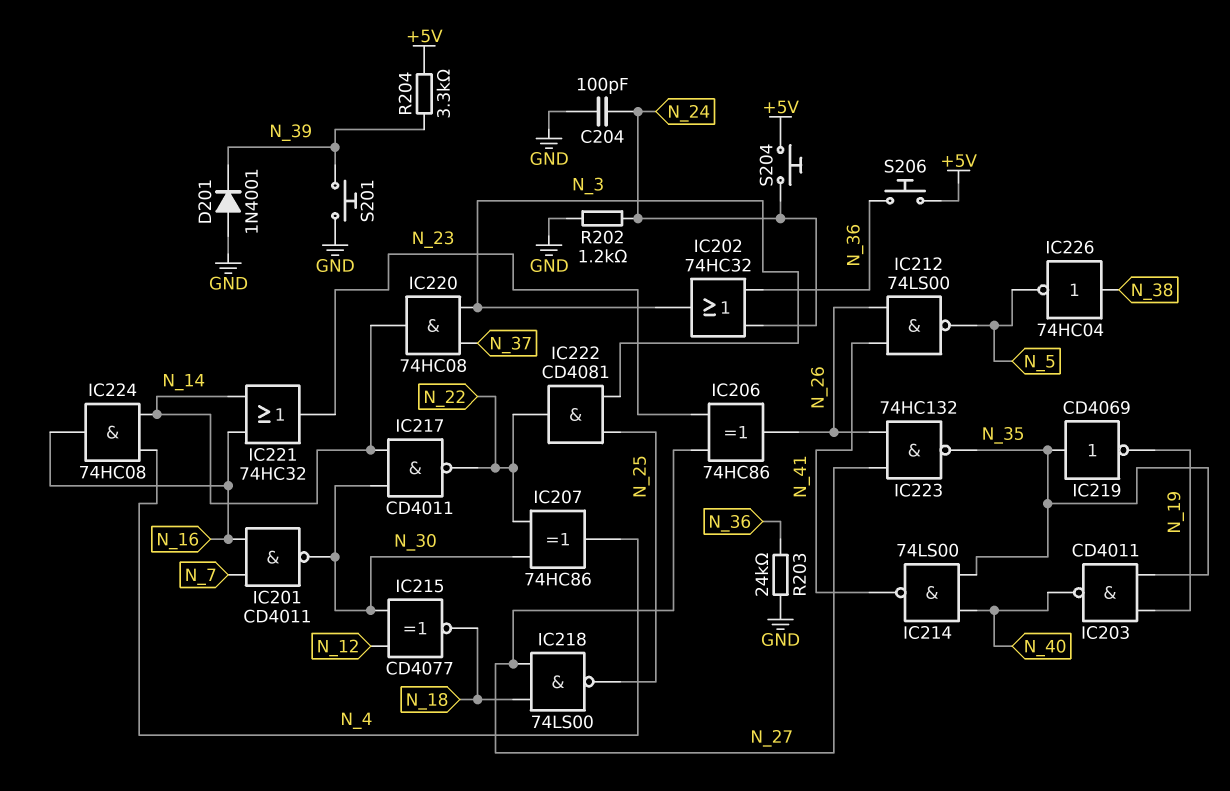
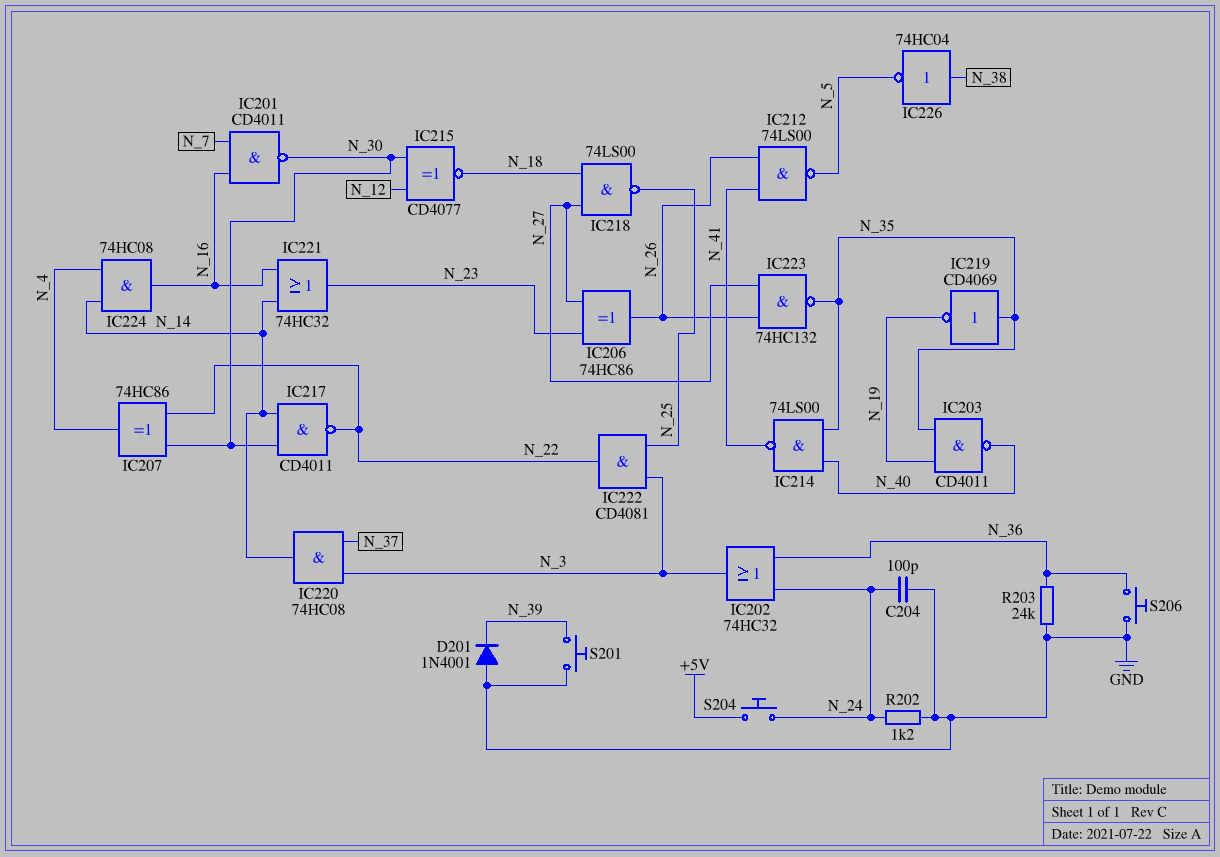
R204: 3.3k (+5V, N_39) -> none
S206: button (+5V, N_36) -> button (GND, N_36)

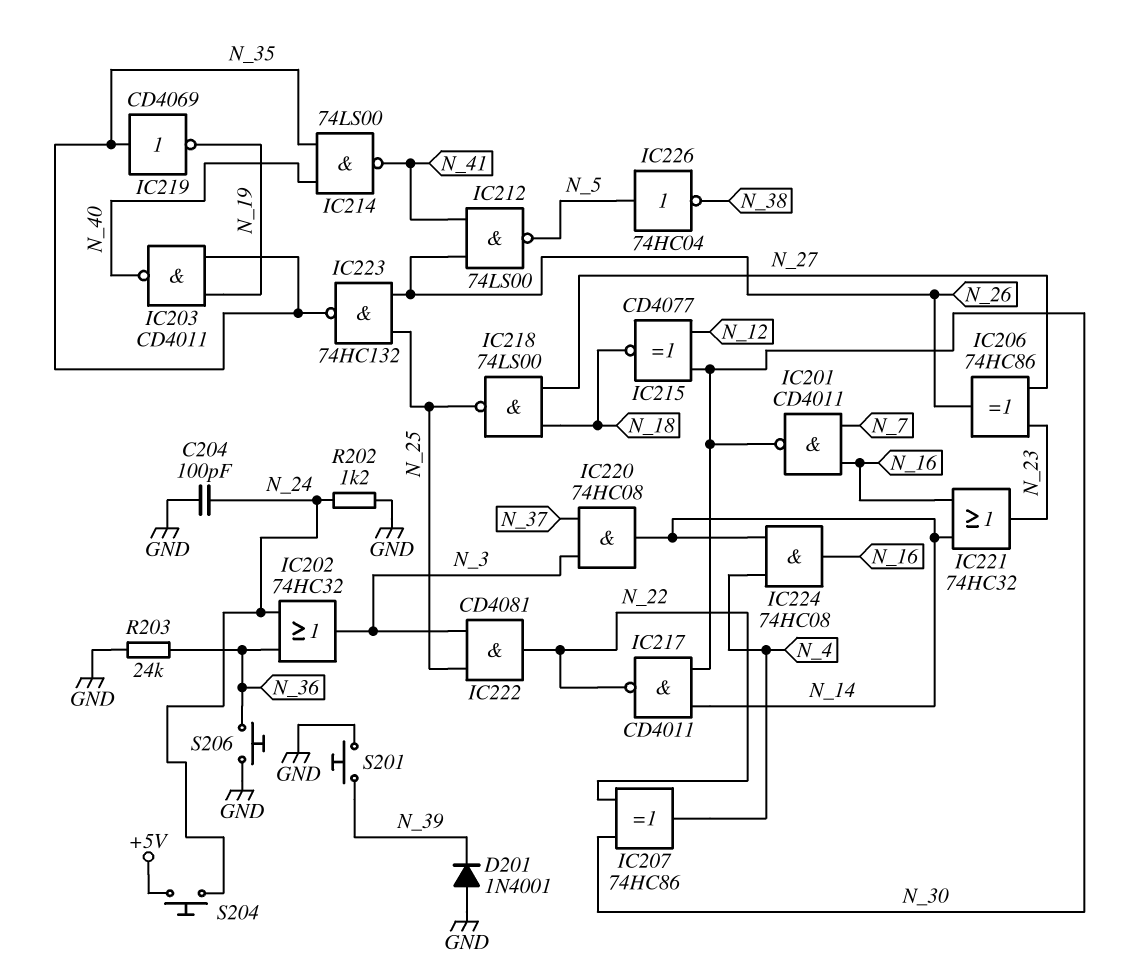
IC223: NAND 74HC132 (in N_26, in N_27, out N_35) -> NAND 74HC132 (in N_25, in N_26, out N_35)
IC226: NOT 74HC04 (in N_38, out N_5) -> NOT 74HC04 (in N_5, out N_38)

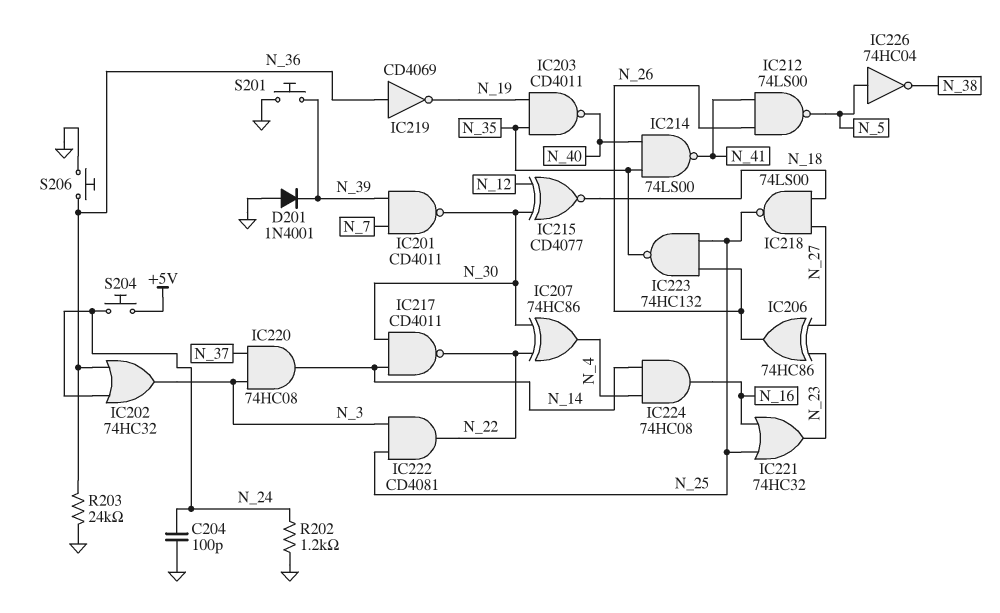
IC201: NAND CD4011 (in N_7, in N_16, out N_30) -> NAND CD4011 (in N_7, in N_39, out N_30)
IC219: NOT CD4069 (in N_35, out N_19) -> NOT CD4069 (in N_36, out N_19)
IC221: OR 74HC32 (in N_14, in N_16, out N_23) -> OR 74HC32 (in N_16, in N_25, out N_23)

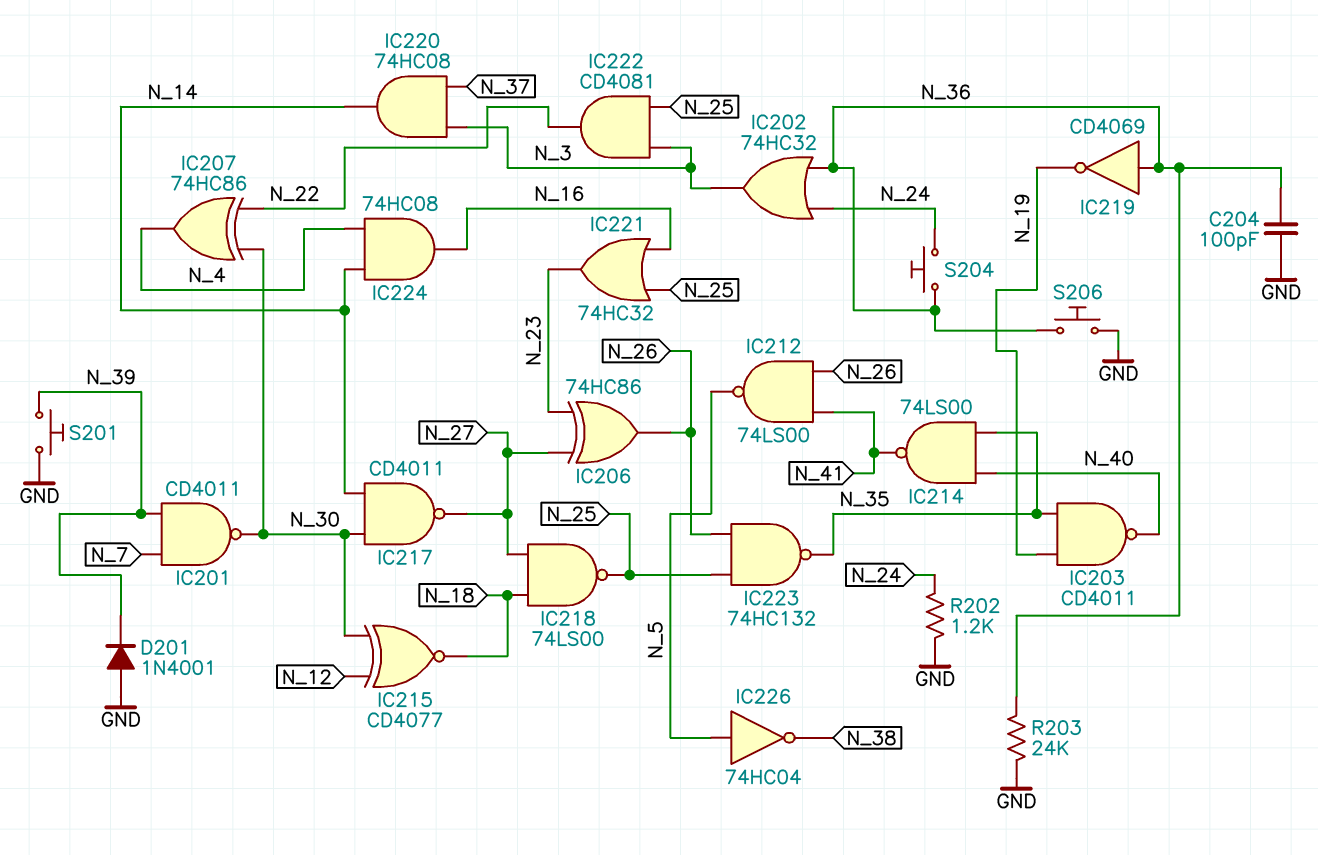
C204: 100pF (GND, N_24) -> 100pF (GND, N_36)
IC217: NAND CD4011 (in N_14, in N_30, out N_22) -> NAND CD4011 (in N_14, in N_30, out N_27)
S204: button (+5V, N_24) -> button (N_24, N_36)

